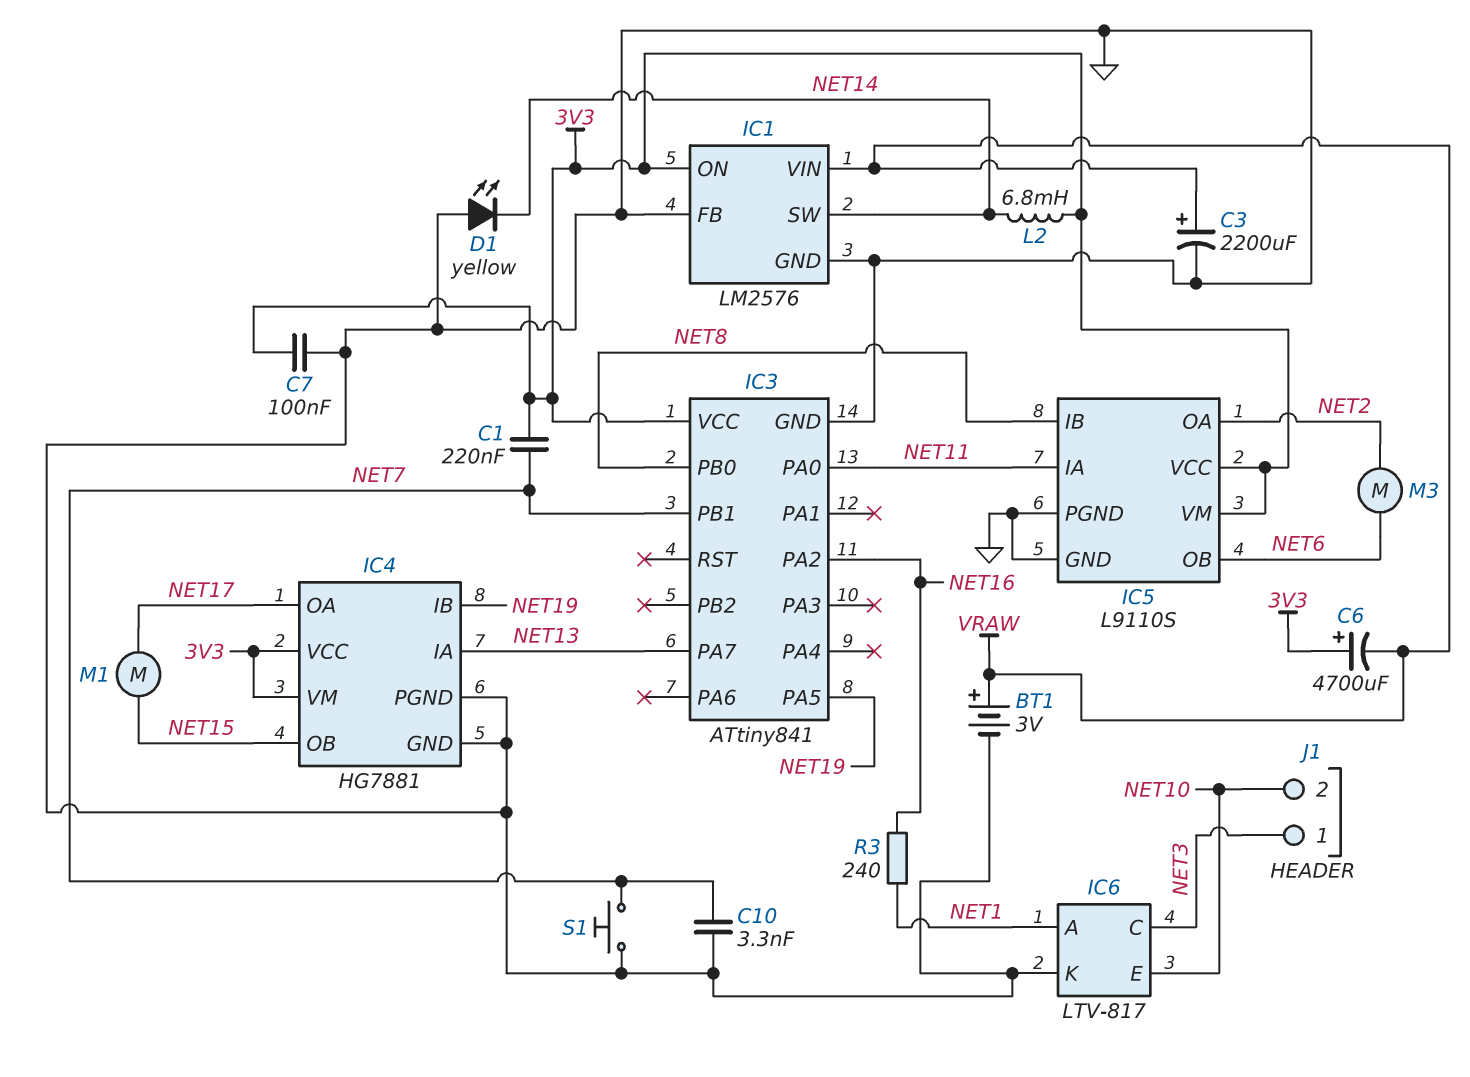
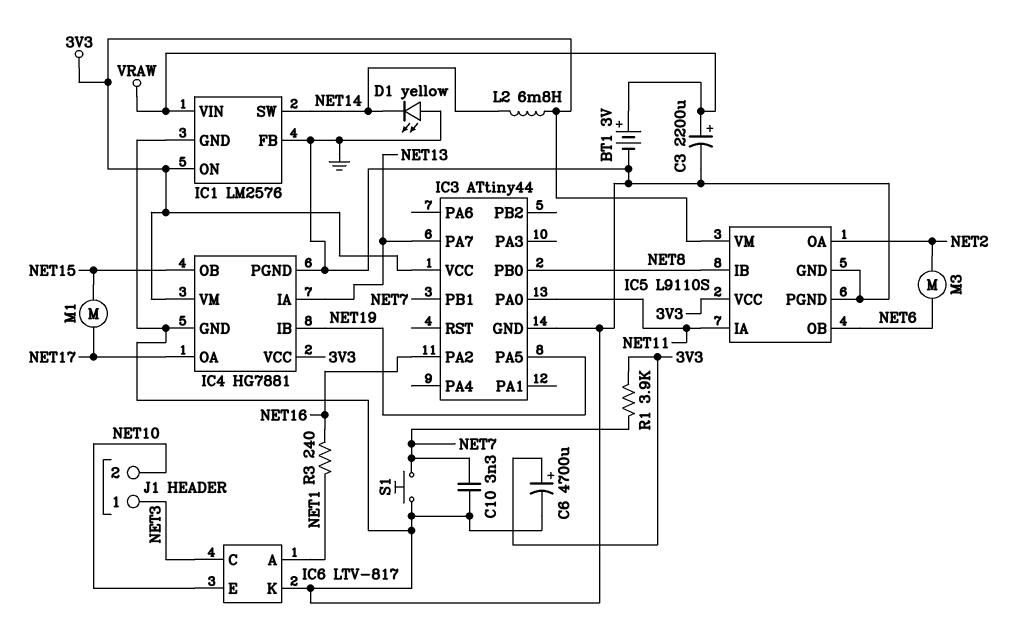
C1: 220nF (3V3, NET7) -> none
C6: 4700uF (plus 3V3, minus VRAW) -> 4700uF (plus 3V3, minus GND)
C7: 100nF (3V3, GND) -> none
IC3: ATtiny841 -> ATtiny44
R1: none -> 3.9k (3V3, NET7)

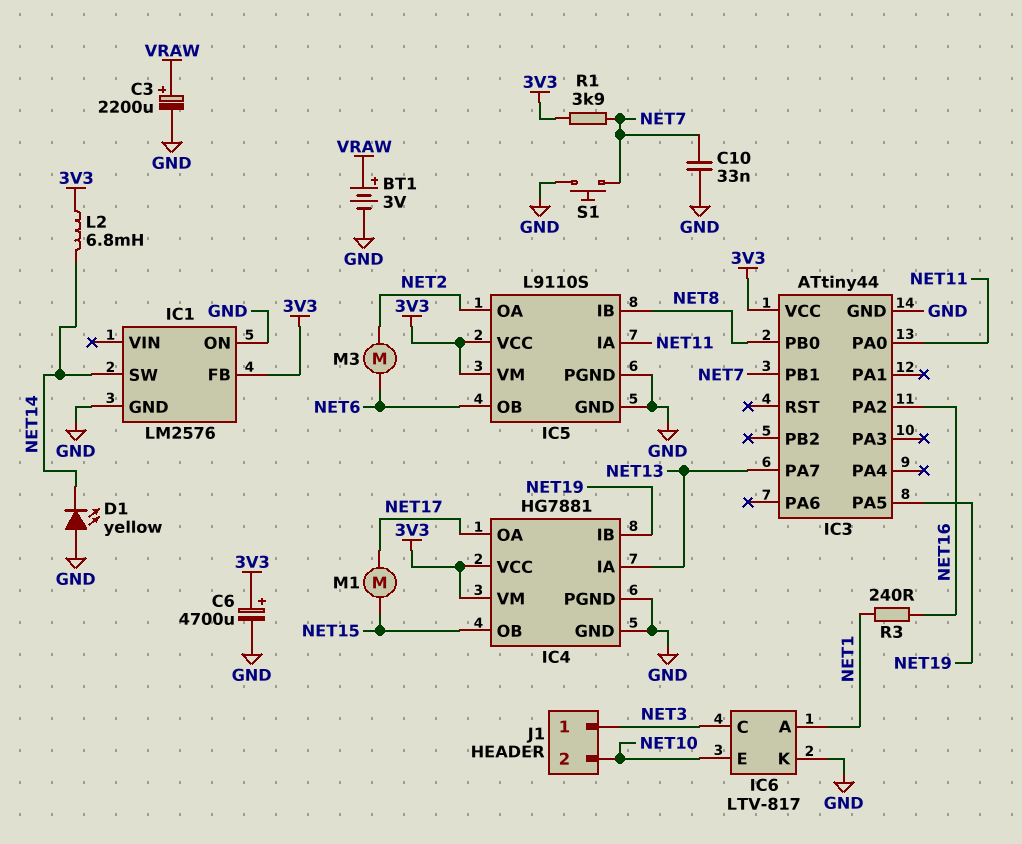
C10: 3.3nF (GND, NET7) -> 33nF (GND, NET7)
IC1 pin FB: GND -> 3V3
IC1 pin ON: 3V3 -> GND
IC1 pin VIN: VRAW -> none

